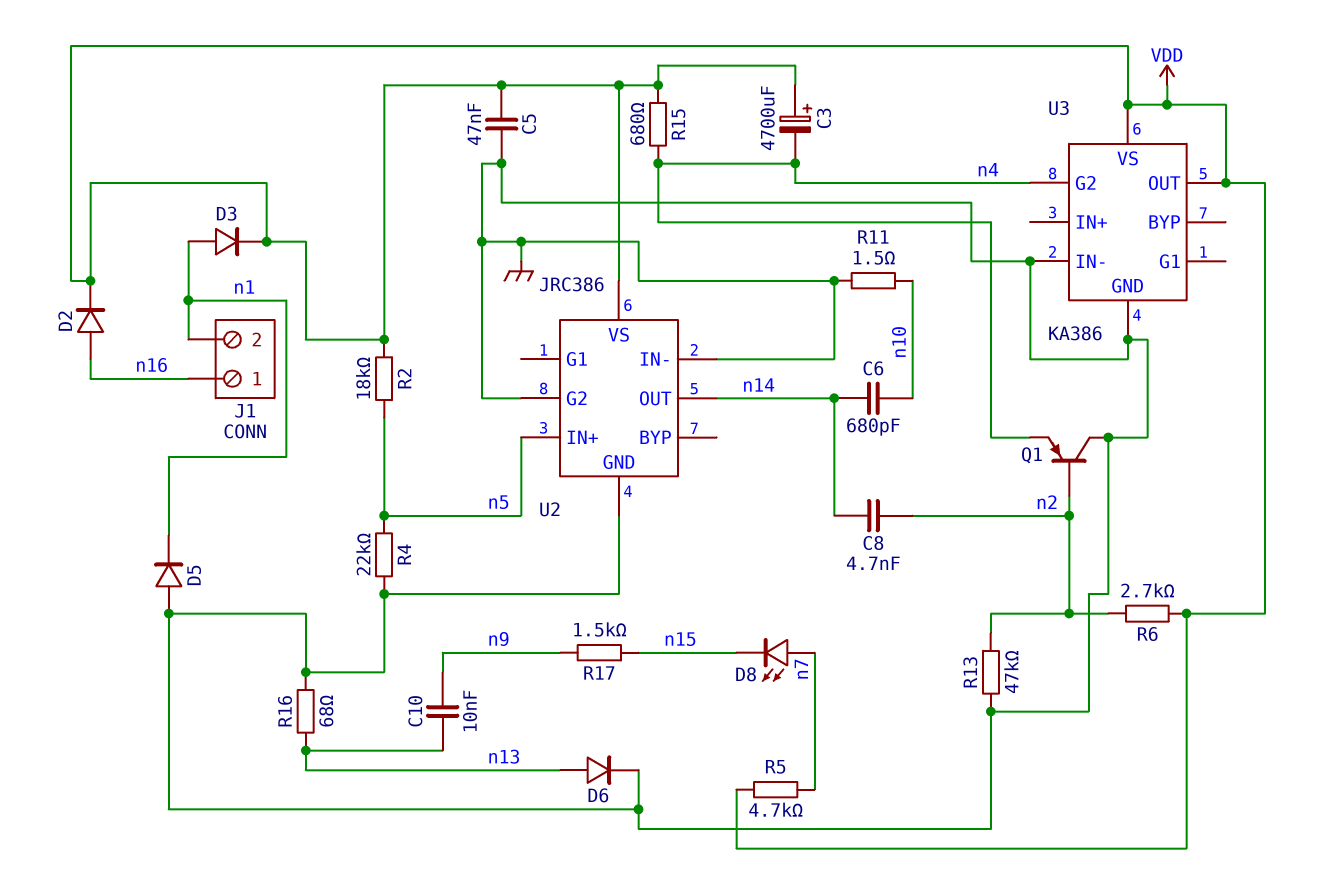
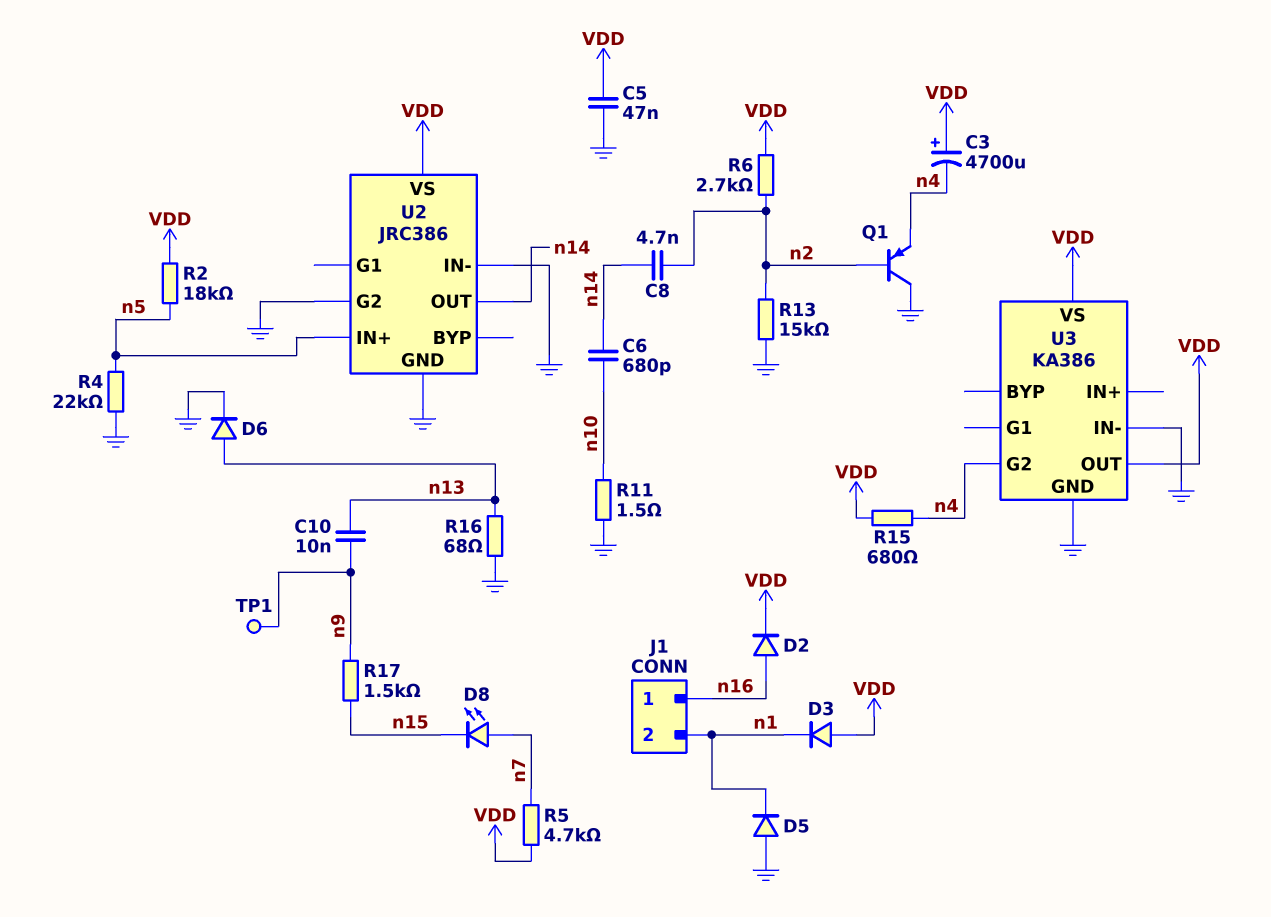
D3: diode (A n1, K VDD) -> diode (A VDD, K n1)
R13: 47k (GND, n2) -> 15k (GND, n2)
TP1: none -> test point (n9)

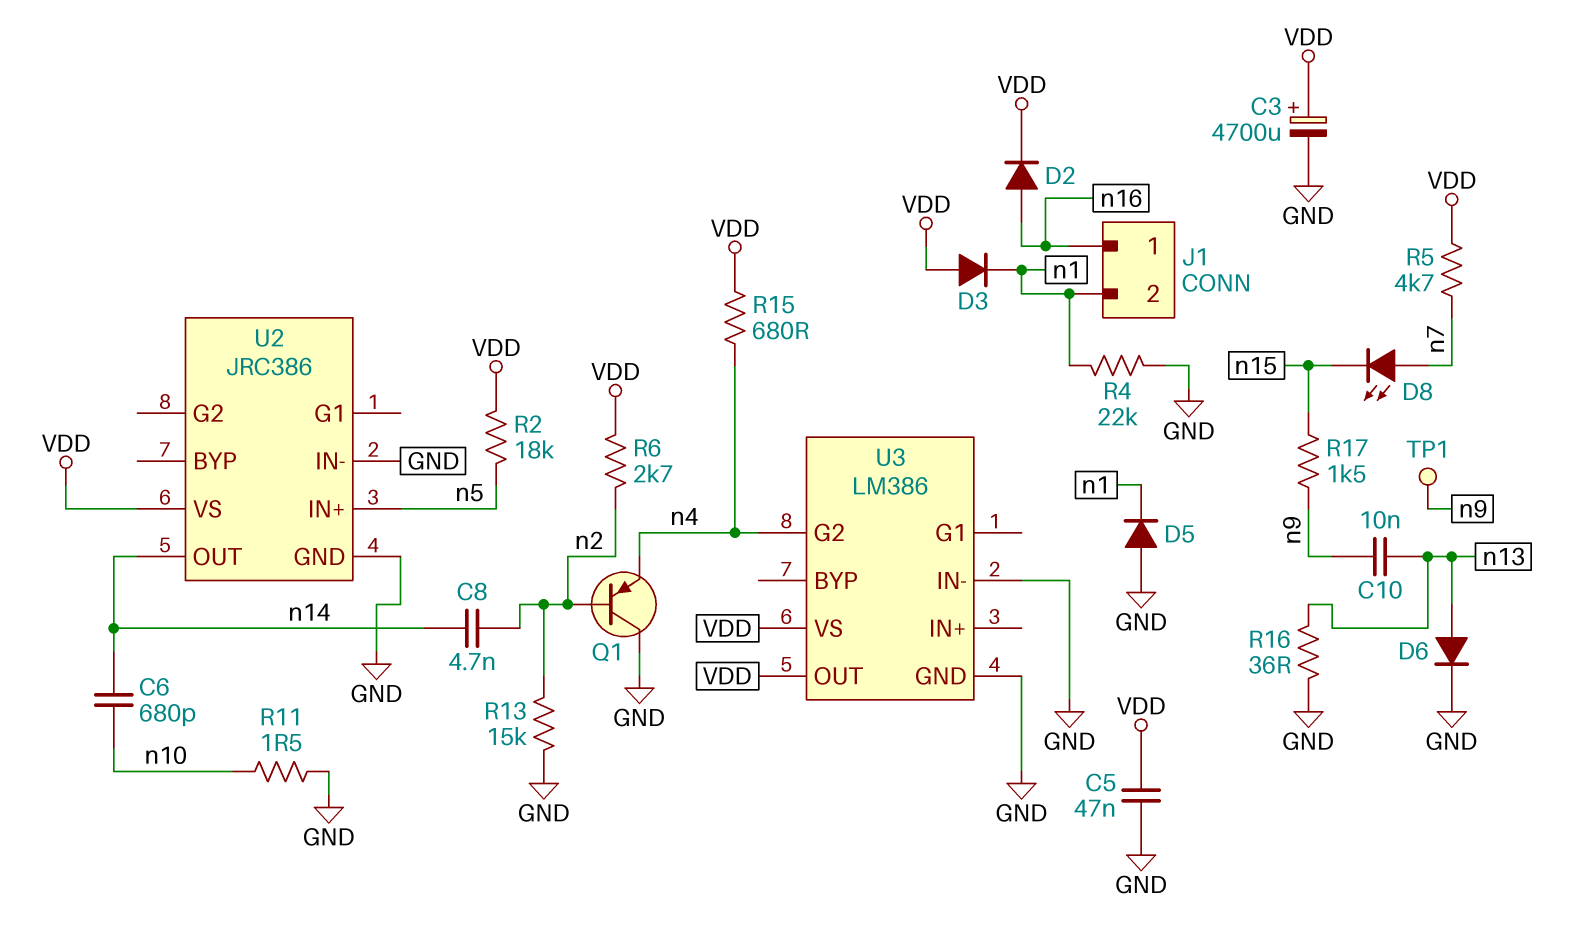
C3: 4700uF (plus VDD, minus n4) -> 4700uF (plus VDD, minus GND)
R4: 22k (GND, n5) -> 22k (GND, n1)
R16: 68 (GND, n13) -> 36 (GND, n13)
U2 pin G2: GND -> none
U3: KA386 -> LM386

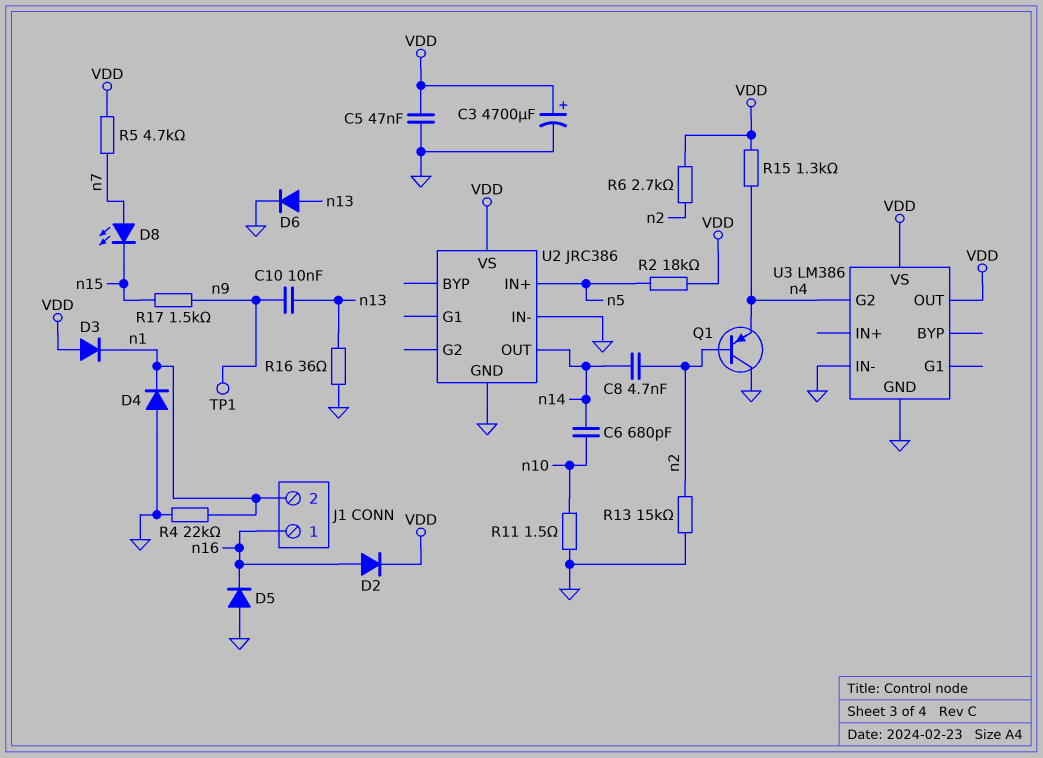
D4: none -> diode (A GND, K n1)
D5: diode (A GND, K n1) -> diode (A GND, K n16)
R15: 680 (VDD, n4) -> 1.3k (VDD, n4)

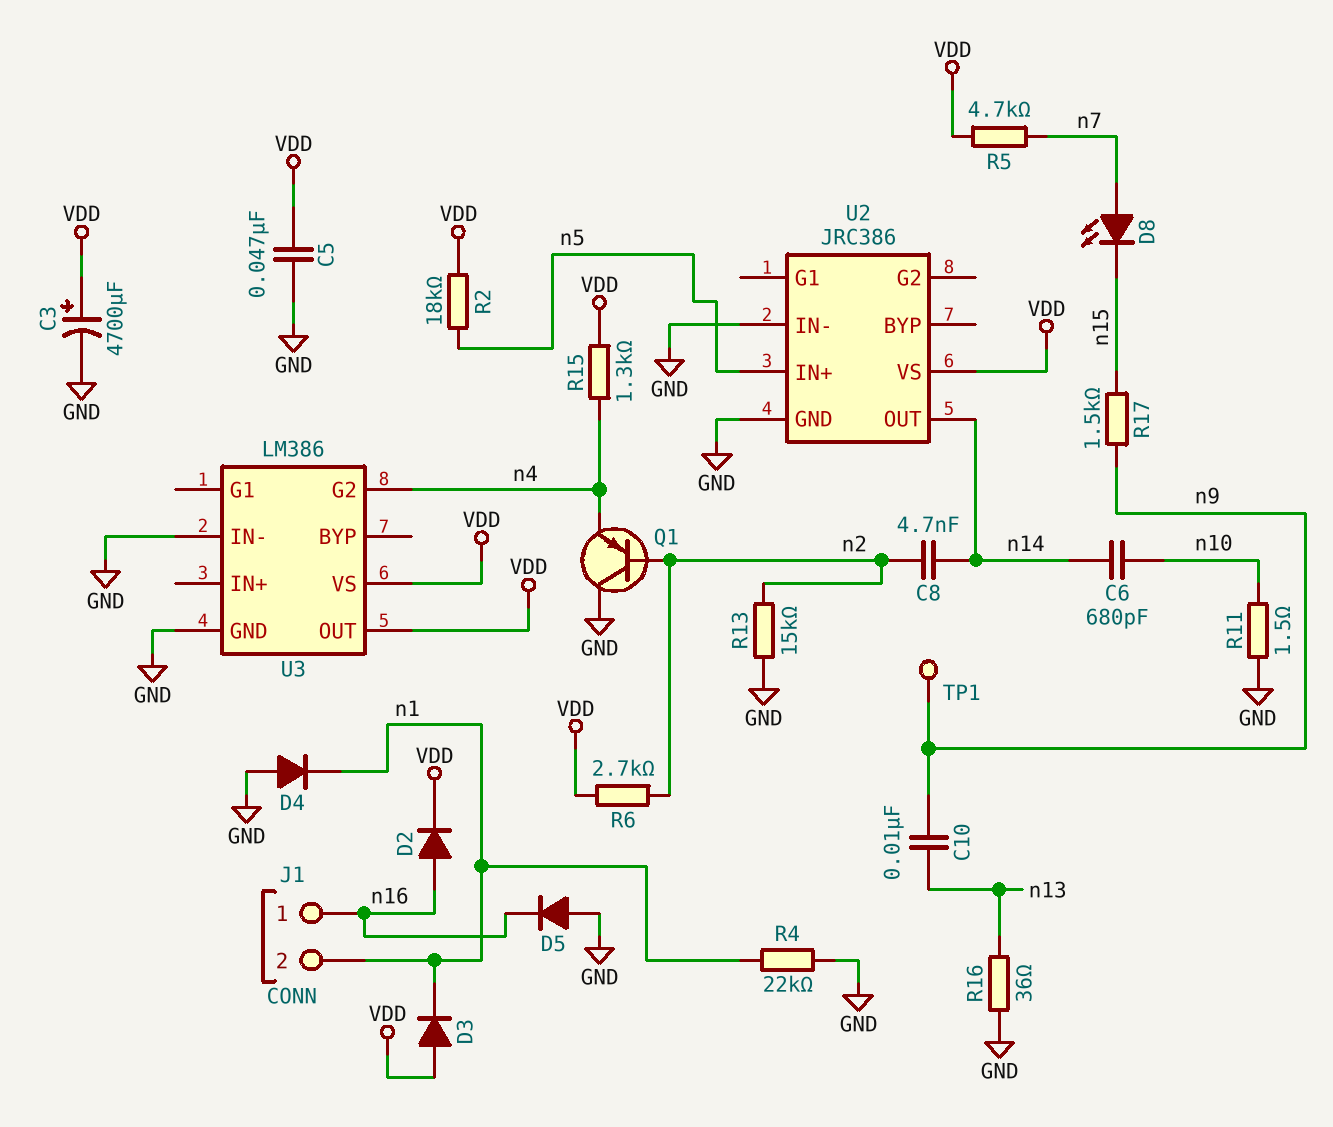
D6: diode (A n13, K GND) -> none

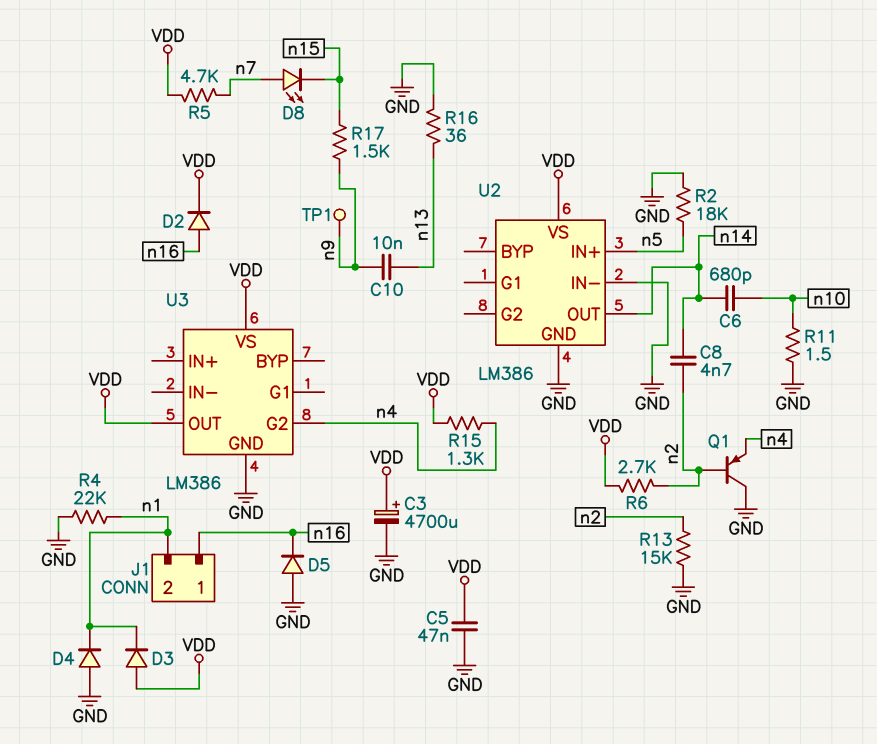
R2: 18k (VDD, n5) -> 18k (GND, n5)
U2: JRC386 -> LM386
U3 pin IN-: GND -> none

